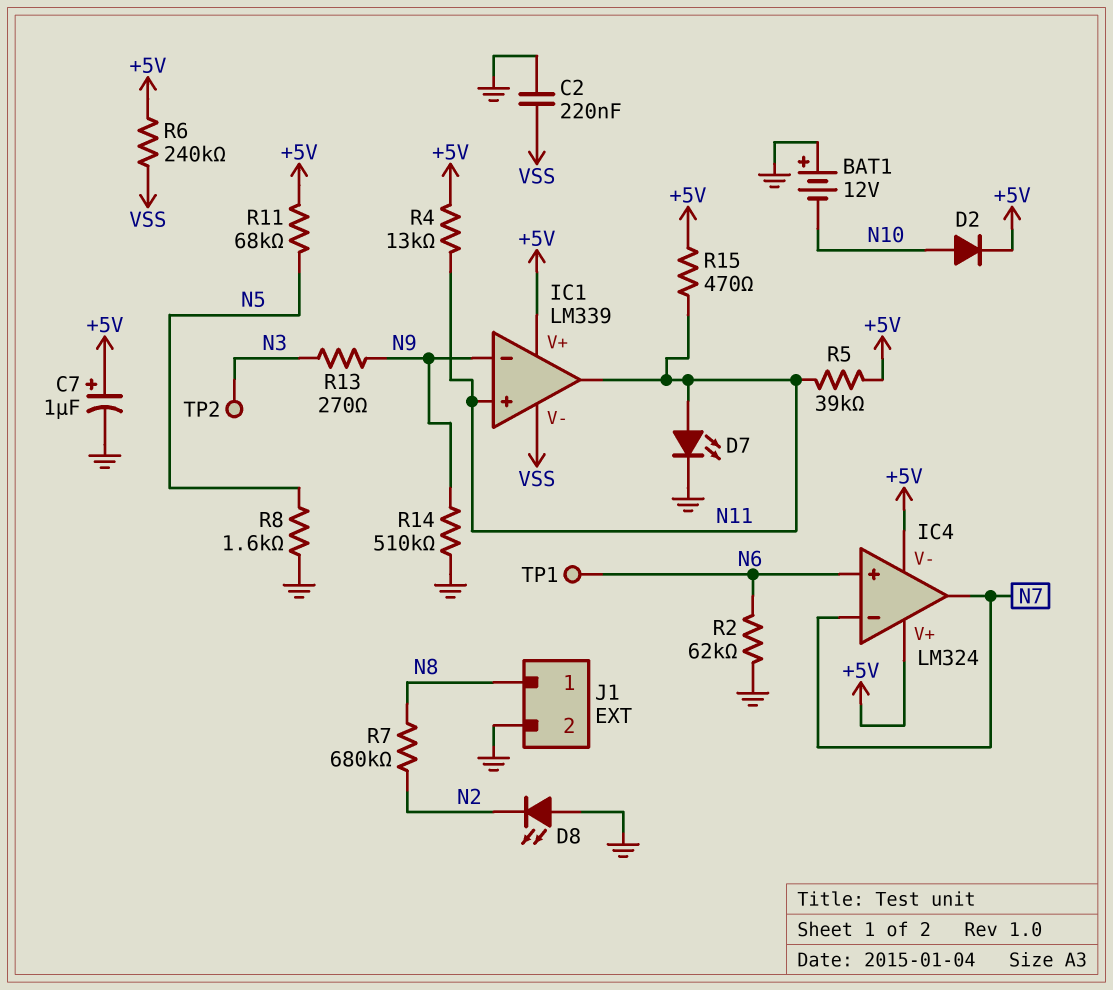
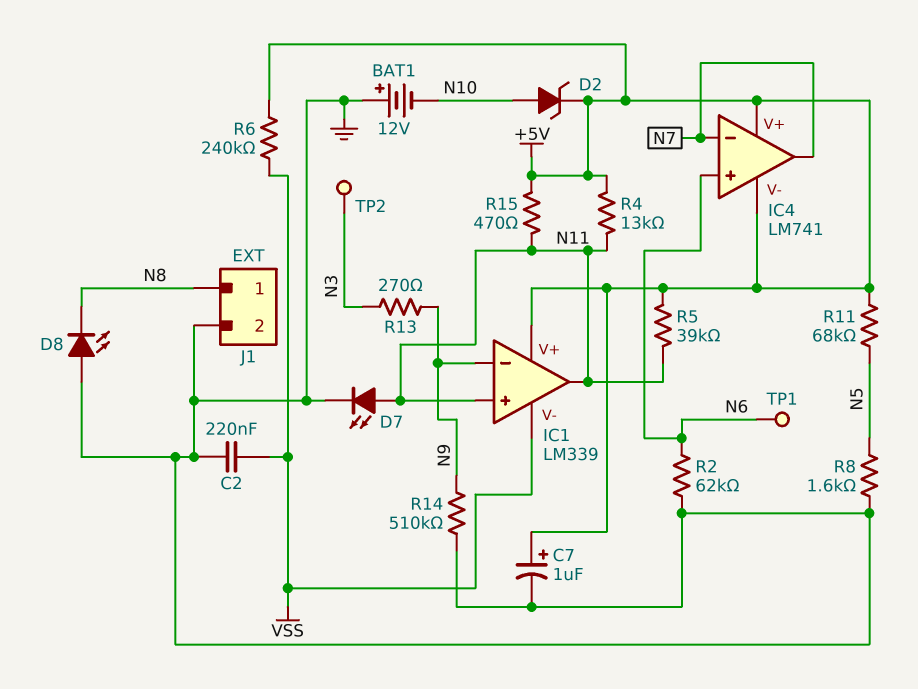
D2: diode (A N10, K +5V) -> zener (A N10, K +5V)
D8: LED (A GND, K N2) -> LED (A GND, K N8)
IC4: LM324 -> LM741
R7: 680k (N2, N8) -> none

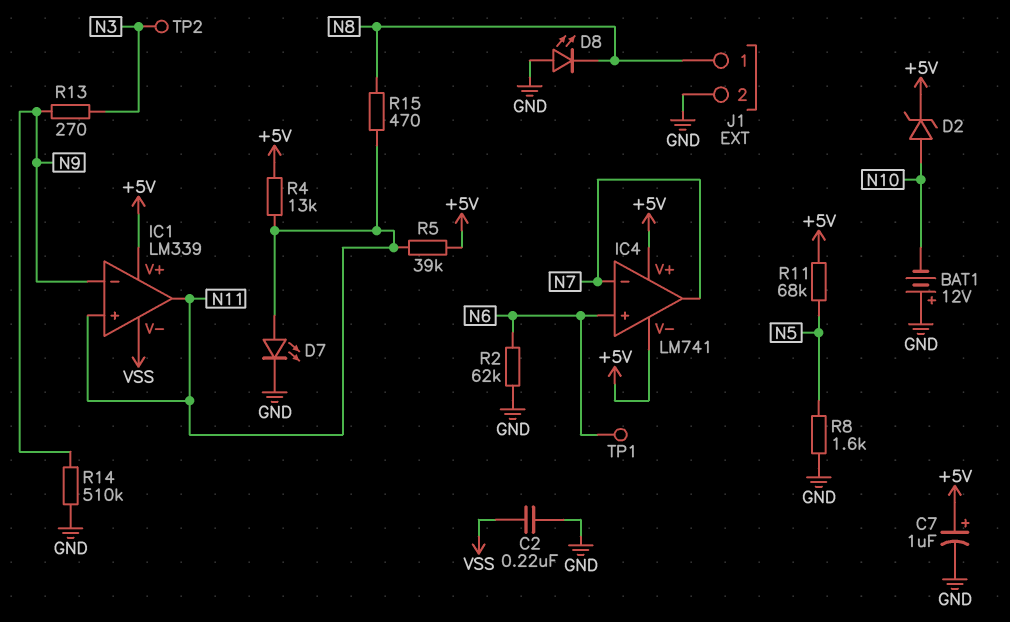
R6: 240k (+5V, VSS) -> none
R15: 470 (+5V, N11) -> 470 (N8, N11)

